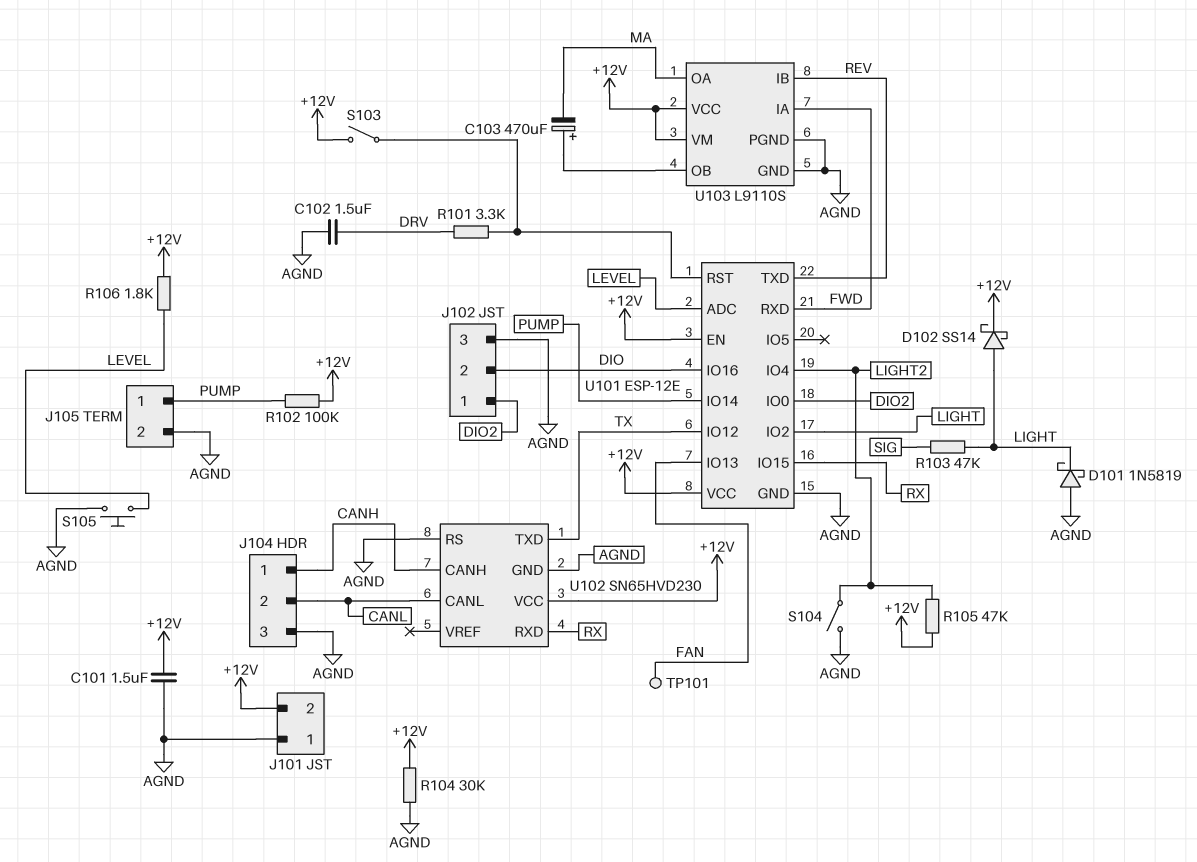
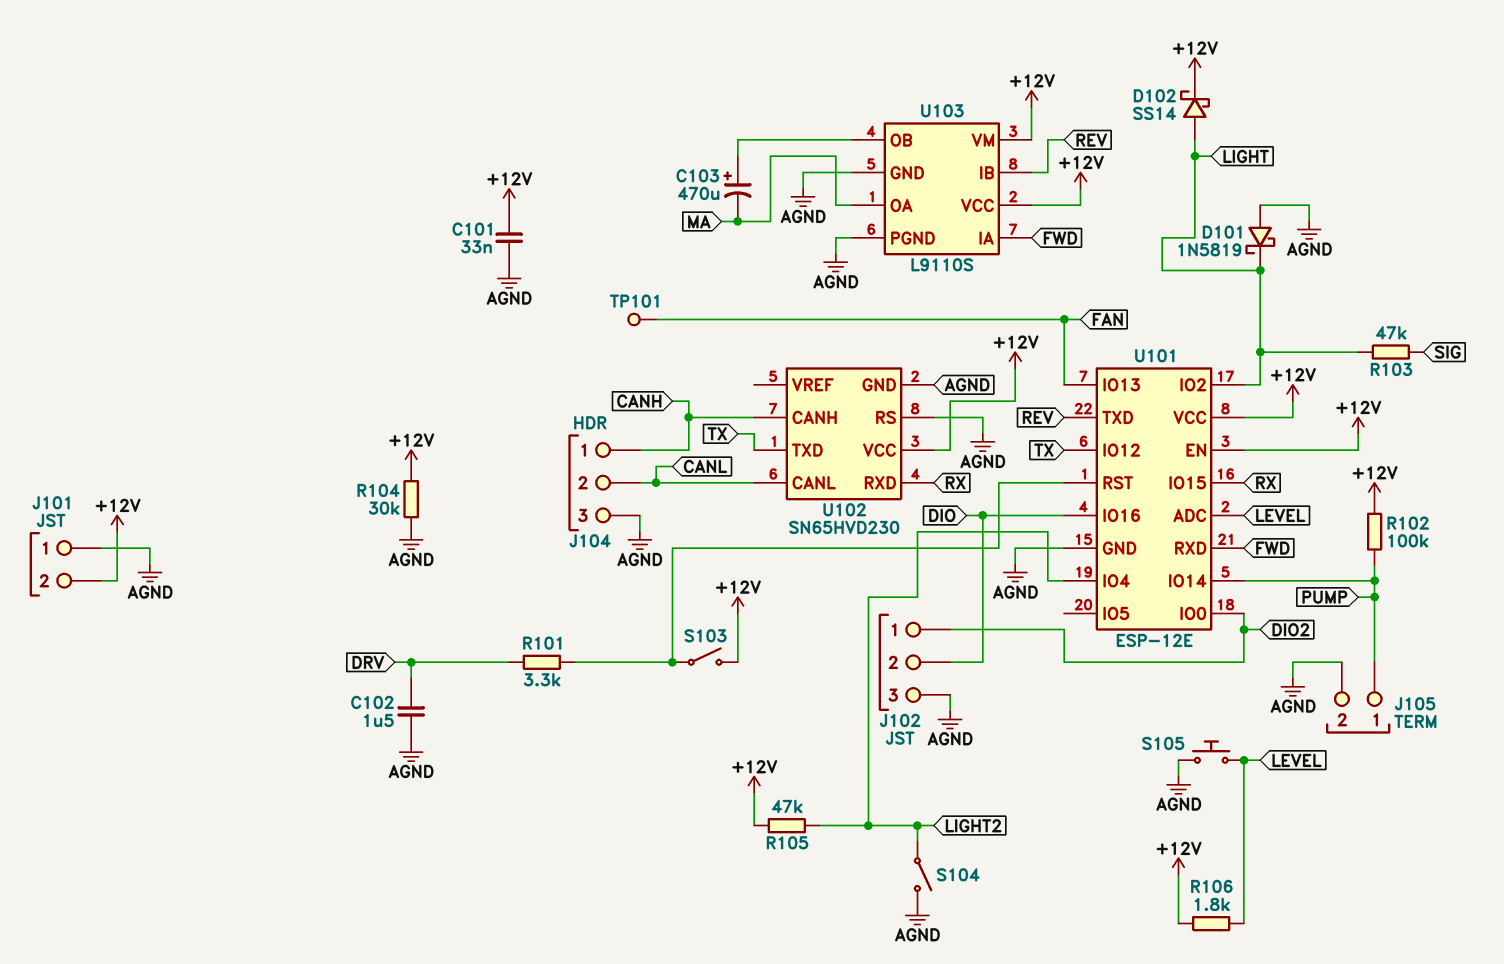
C101: 1.5uF (+12V, AGND) -> 33nF (+12V, AGND)

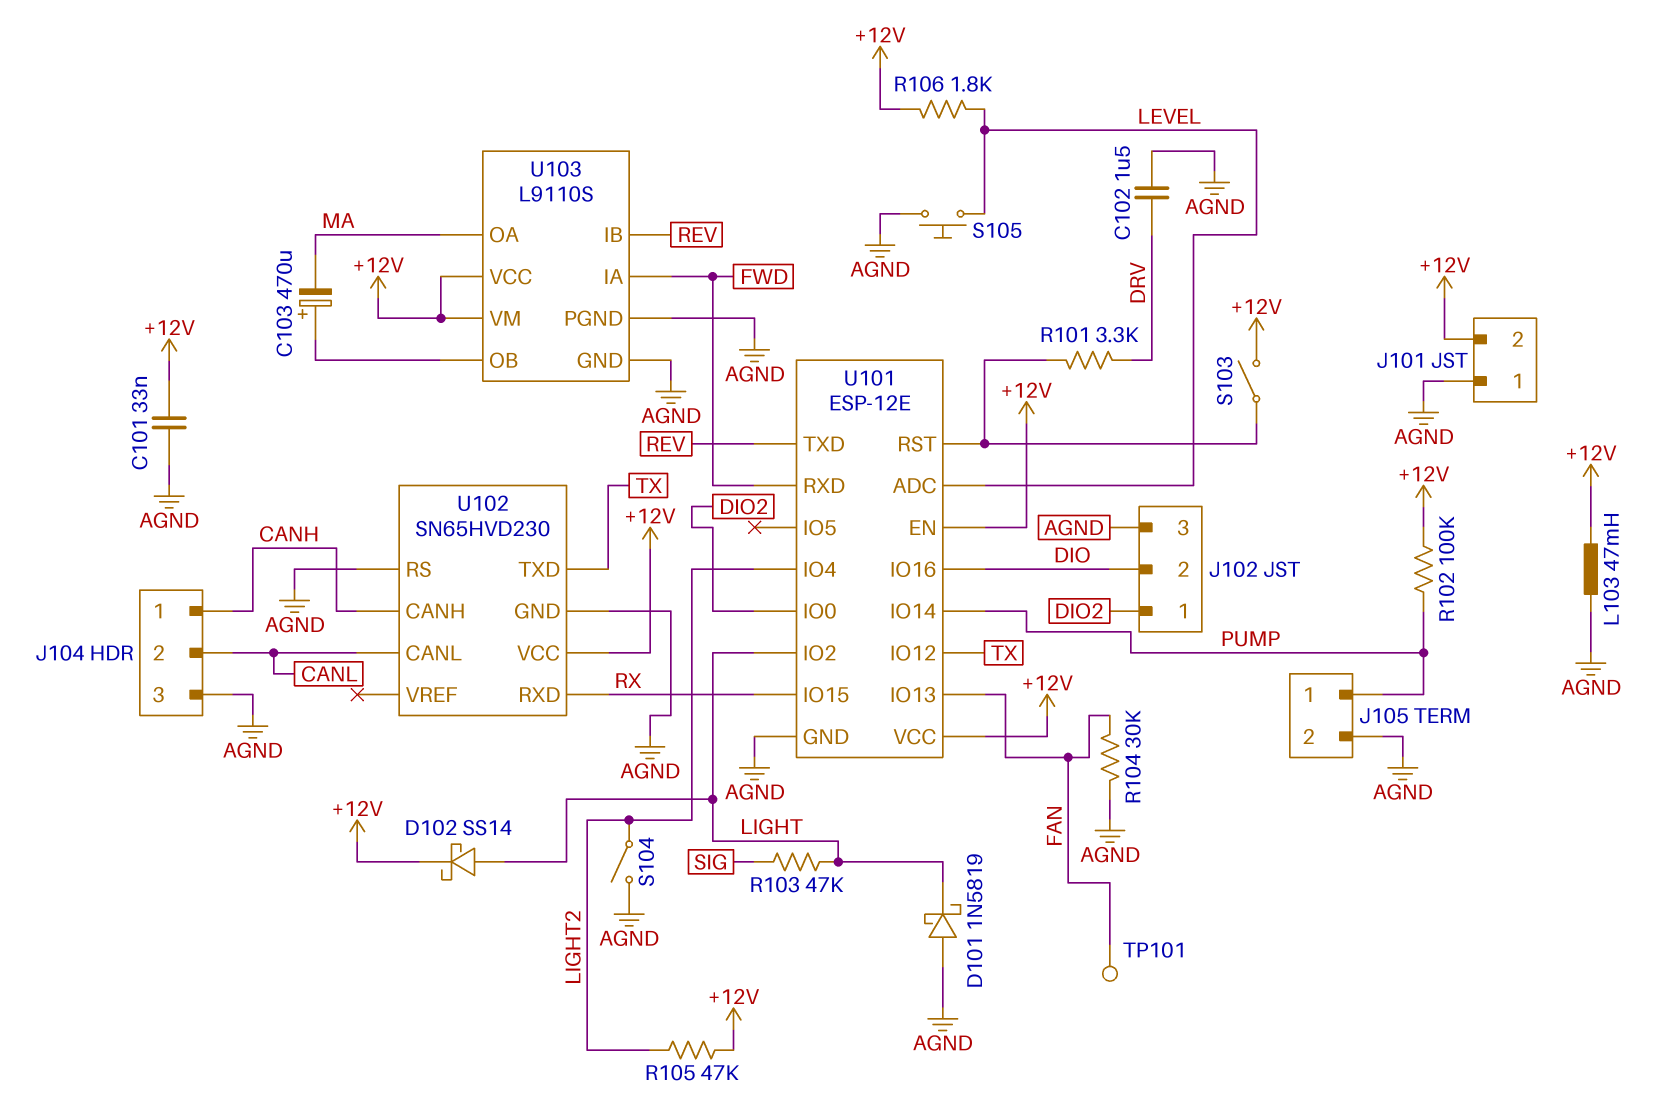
L103: none -> 47mH (+12V, AGND)
R104: 30k (+12V, AGND) -> 30k (AGND, FAN)

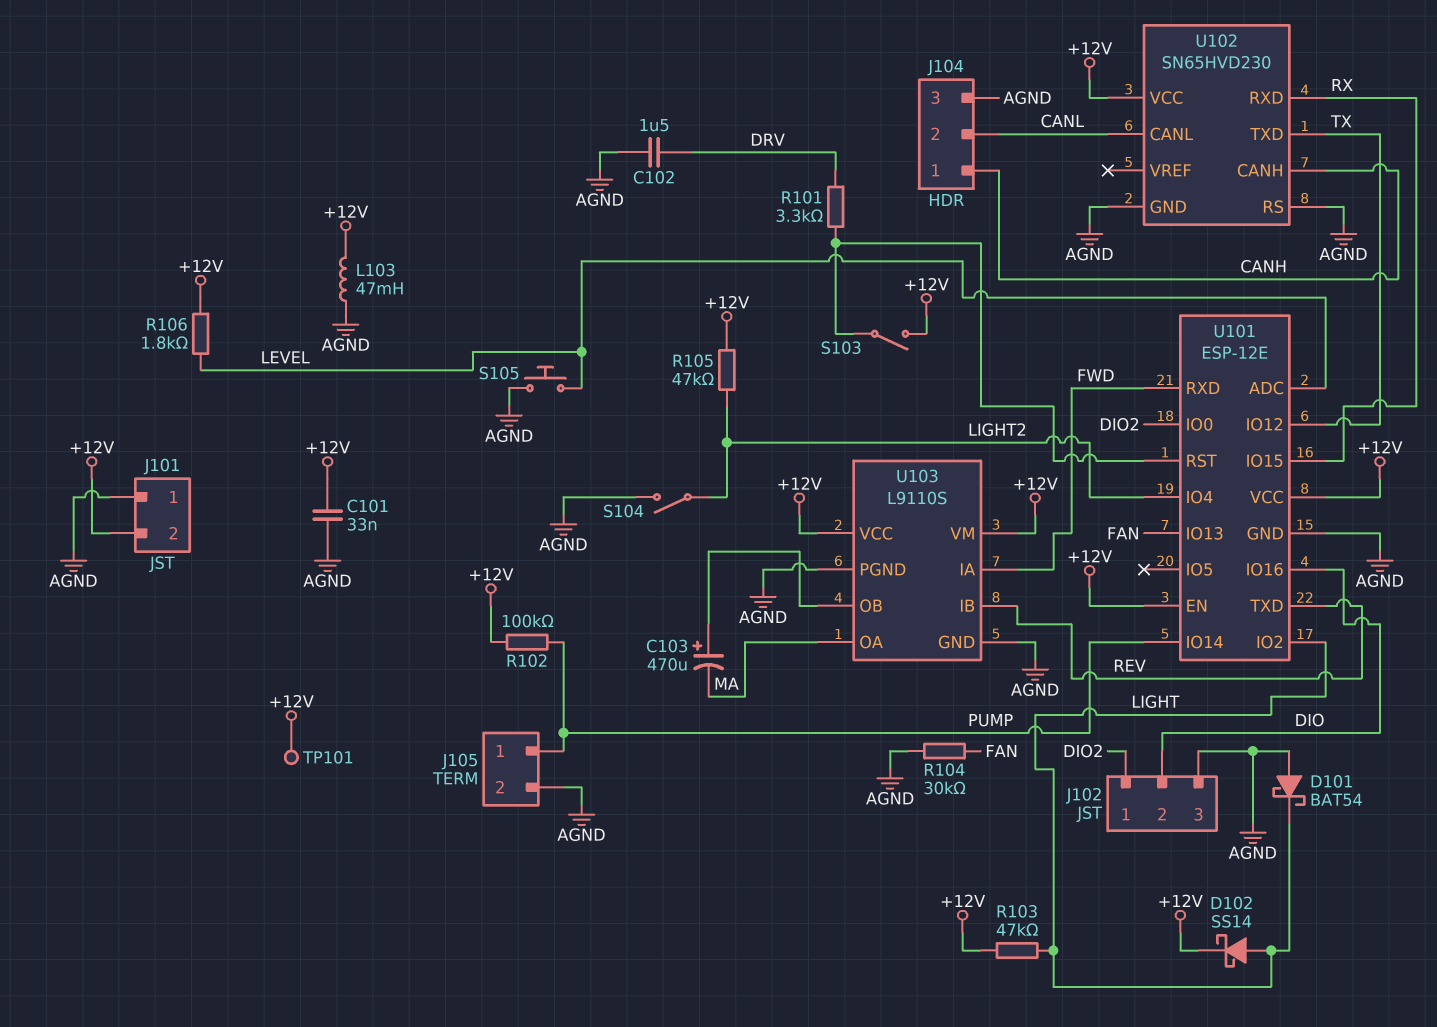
D101: schottky 1N5819 (A AGND, K LIGHT) -> schottky BAT54 (A AGND, K LIGHT)
R103: 47k (LIGHT, SIG) -> 47k (+12V, LIGHT)
TP101: test point (FAN) -> test point (+12V)

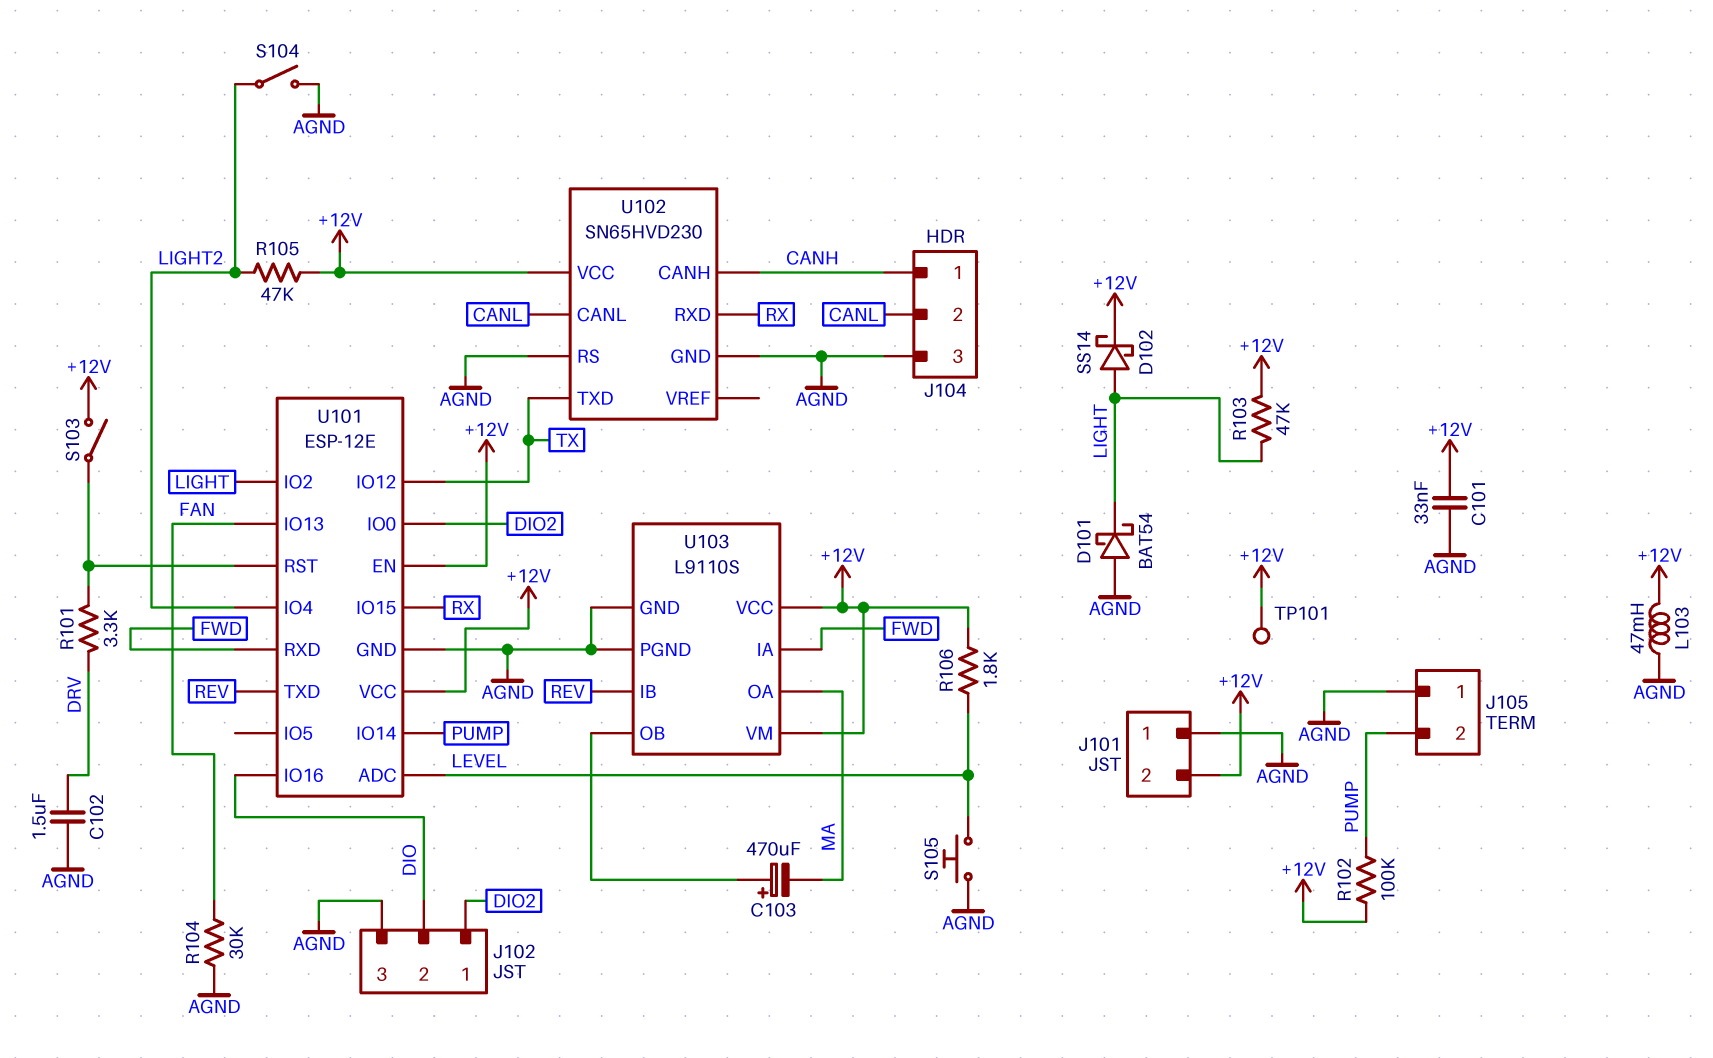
J105 pin 1: PUMP -> AGND
J105 pin 2: AGND -> PUMP

